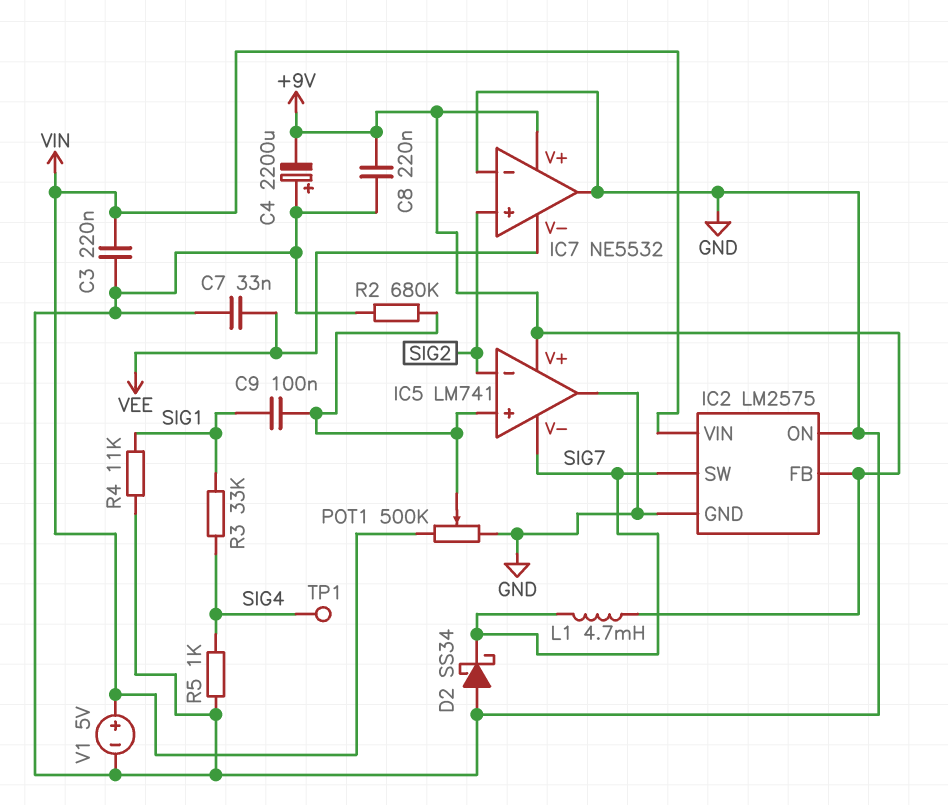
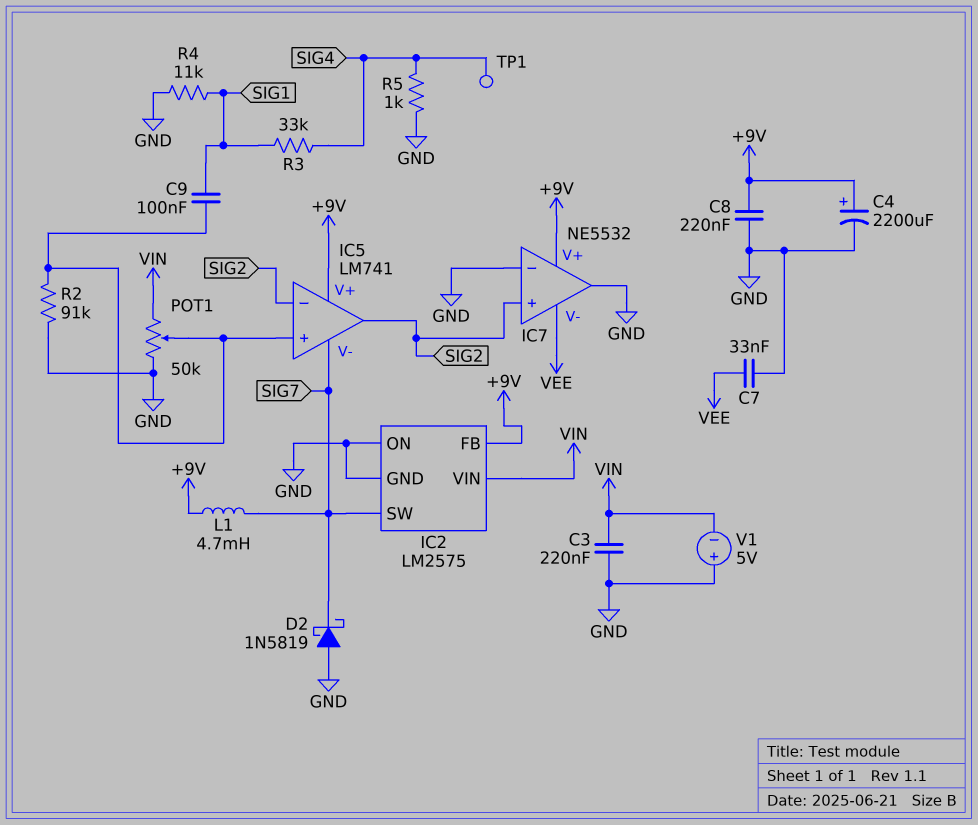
C4: 2200uF (plus GND, minus +9V) -> 2200uF (plus +9V, minus GND)
D2: schottky SS34 (A GND, K SIG7) -> schottky 1N5819 (A GND, K SIG7)
IC5 pin out: GND -> SIG2
POT1: 500k (GND, VIN, wiper IC5/in+) -> 50k (GND, VIN, wiper IC5/in+)
R2: 680k (GND, IC5/in+) -> 91k (GND, IC5/in+)
V1: 5V (plus VIN, minus GND) -> 5V (plus GND, minus VIN)

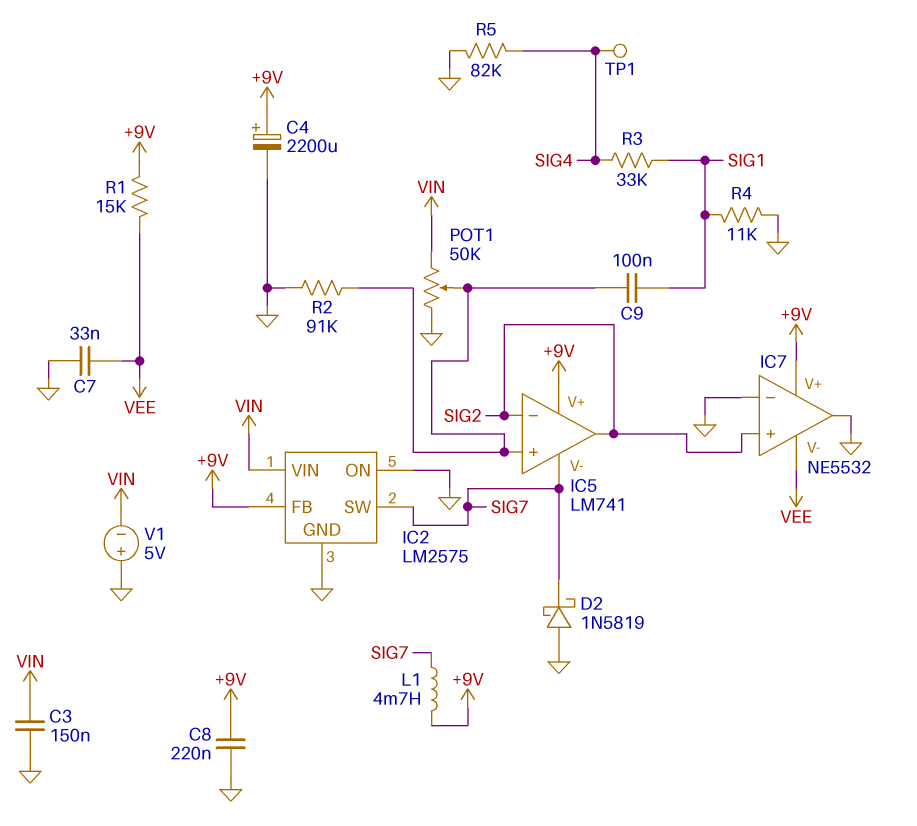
C3: 220nF (GND, VIN) -> 150nF (GND, VIN)
R1: none -> 15k (+9V, VEE)
R5: 1k (GND, SIG4) -> 82k (GND, SIG4)

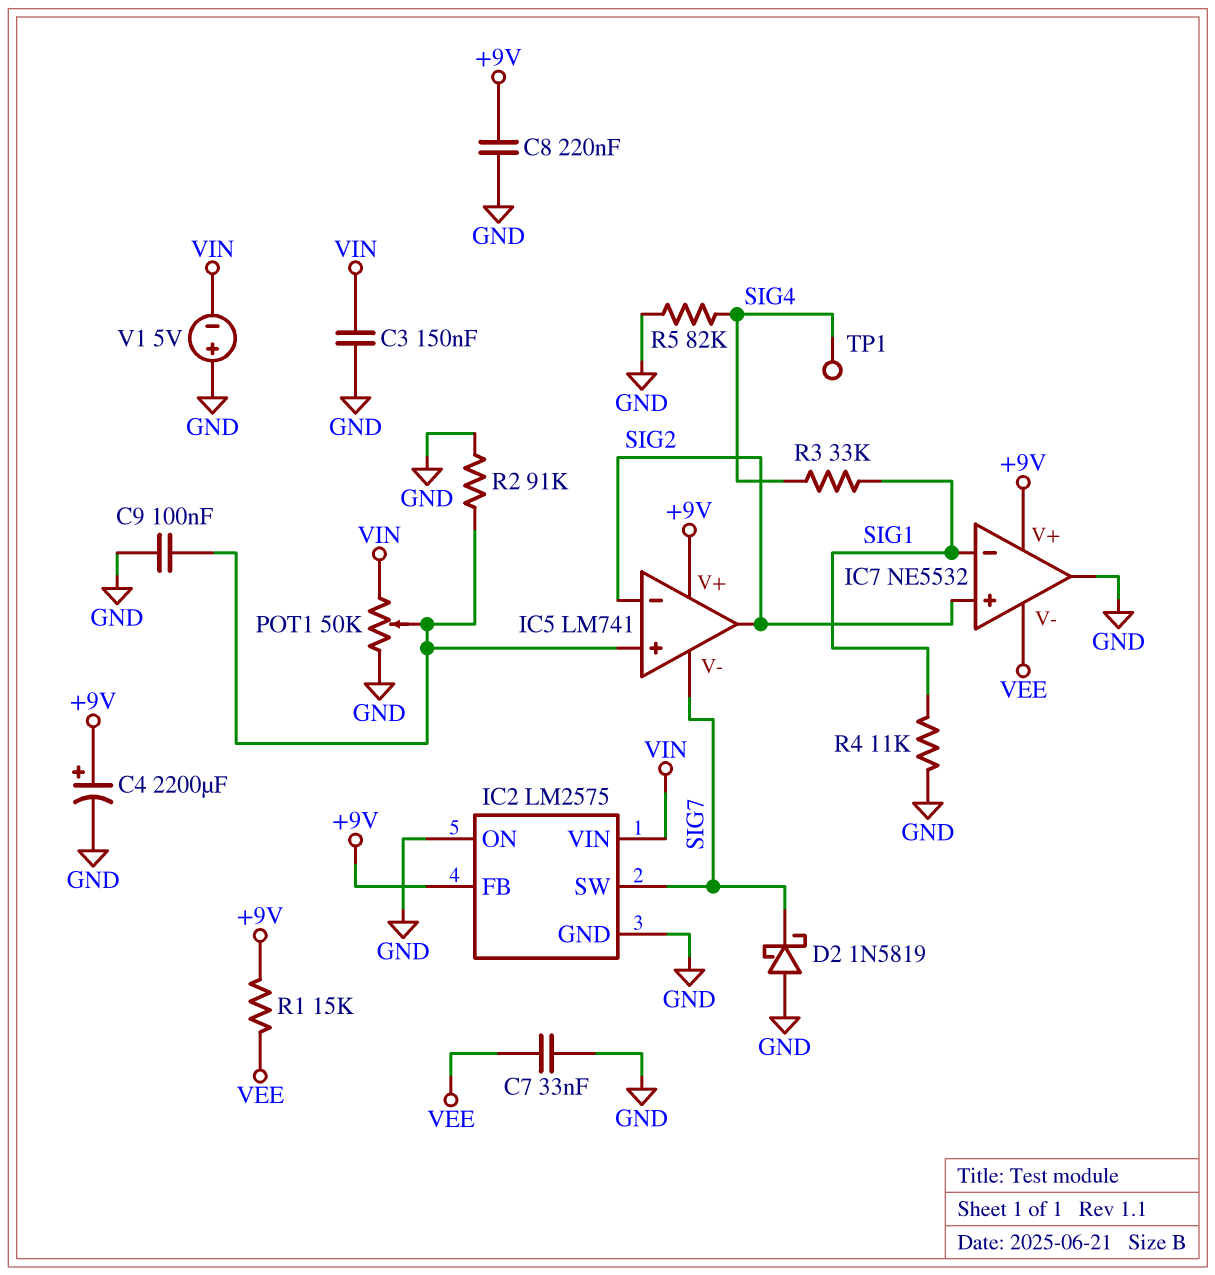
C9: 100nF (IC5/in+, SIG1) -> 100nF (GND, IC5/in+)
IC7 pin in-: GND -> SIG1
L1: 4.7mH (+9V, SIG7) -> none

